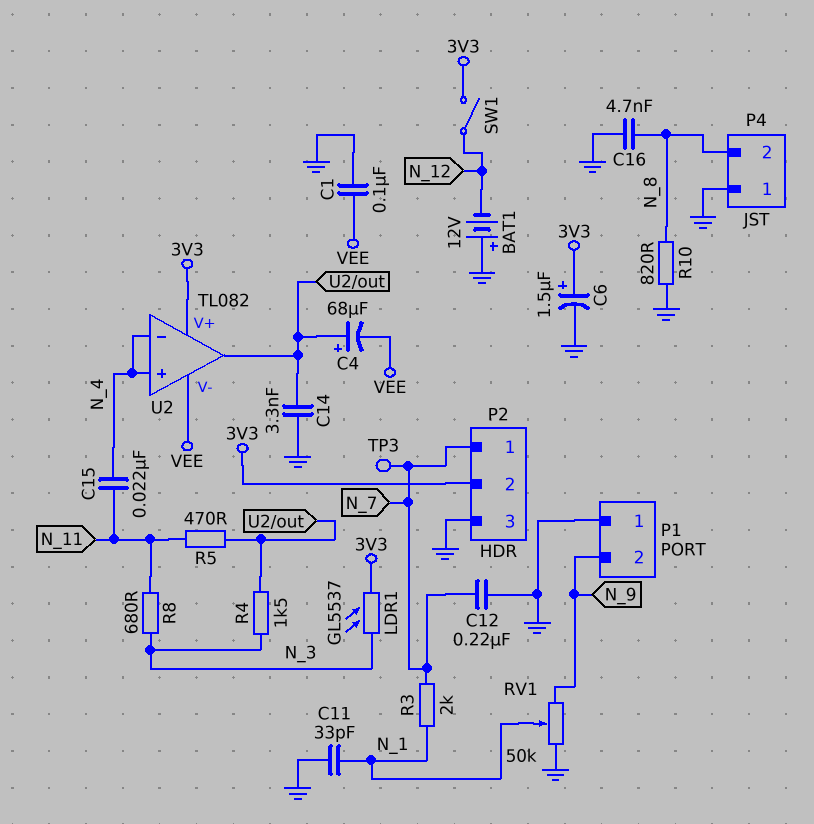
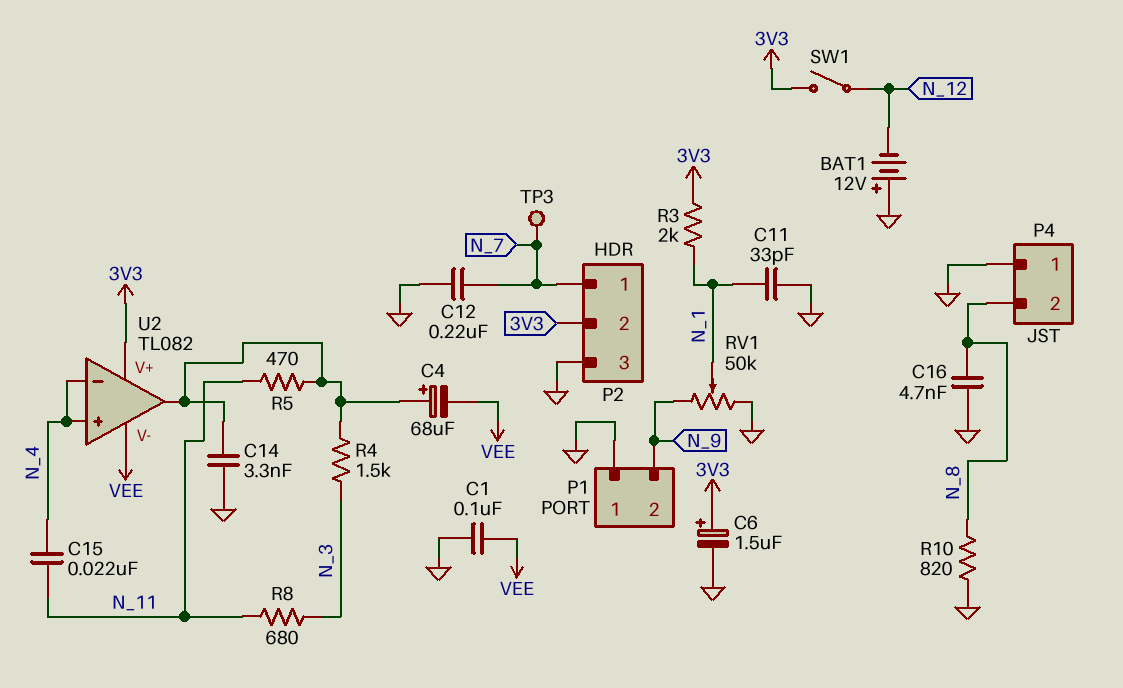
LDR1: GL5537 (3V3, N_3) -> none
R3: 2k (N_1, N_7) -> 2k (3V3, N_1)

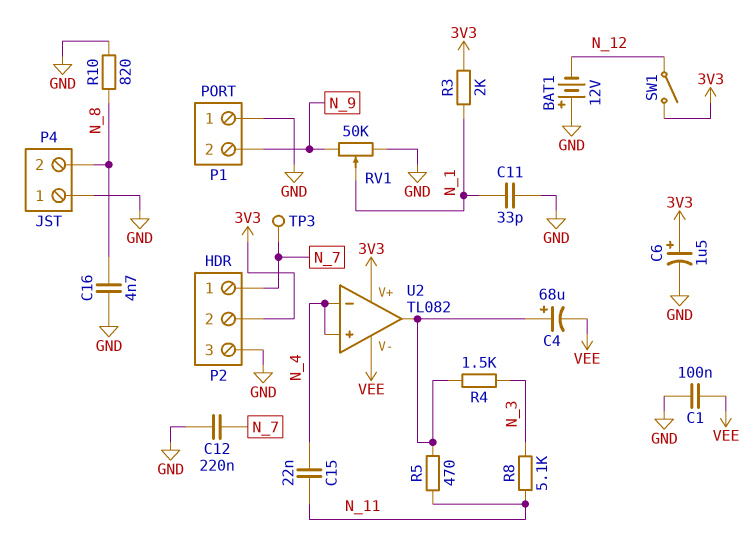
C14: 3.3nF (GND, U2/out) -> none
R8: 680 (N_3, N_11) -> 5.1k (N_3, N_11)

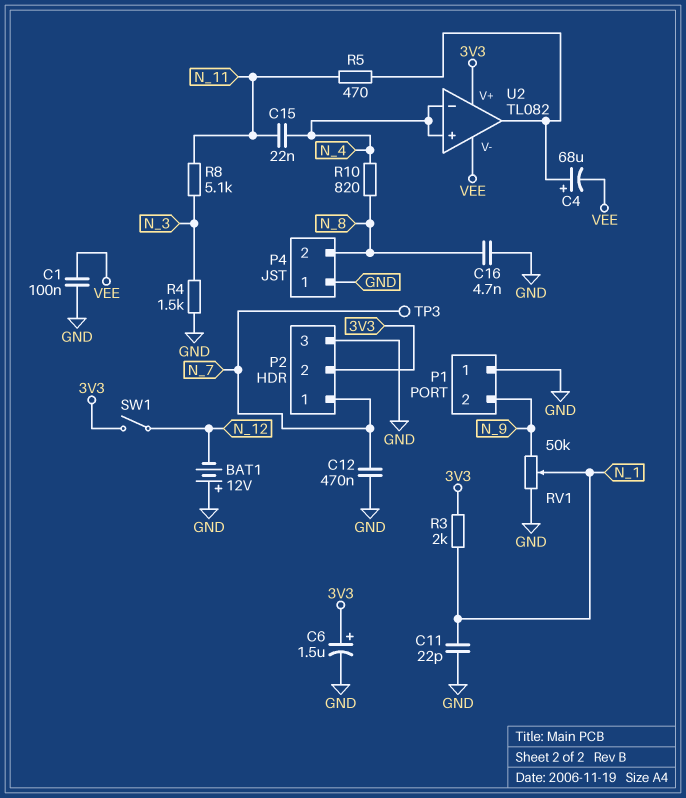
C11: 33pF (GND, N_1) -> 22pF (GND, N_1)
C12: 220nF (GND, N_7) -> 470nF (GND, N_7)
R4: 1.5k (N_3, U2/out) -> 1.5k (GND, N_3)
R10: 820 (GND, N_8) -> 820 (N_4, N_8)

